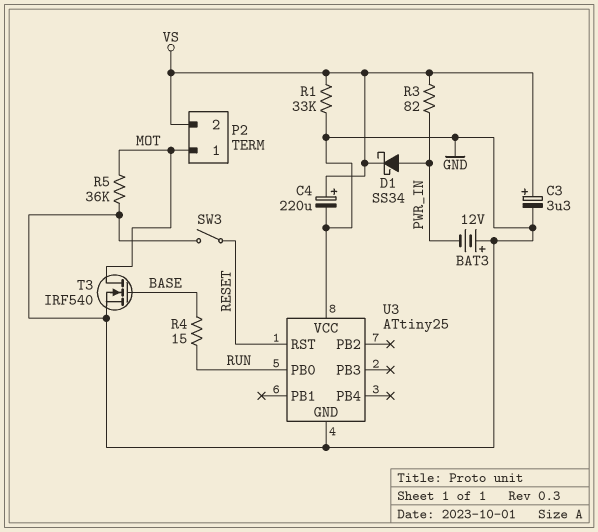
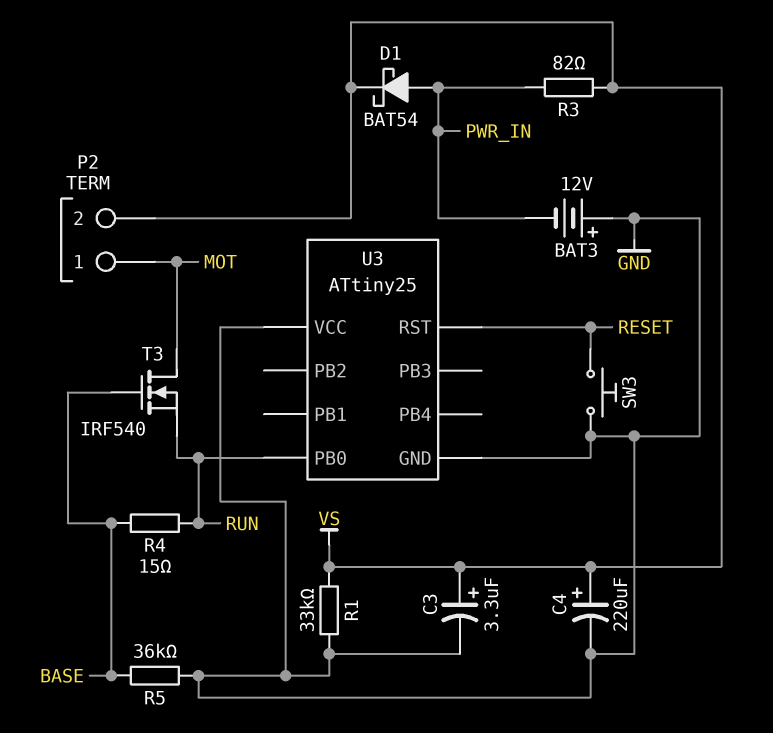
D1: schottky SS34 (A PWR_IN, K VS) -> schottky BAT54 (A PWR_IN, K VS)
R5: 36k (GND, MOT) -> 36k (BASE, GND)
SW3: switch (GND, RESET) -> button (GND, RESET)
T3: NMOS IRF540 (G BASE, D MOT, S GND) -> NMOS IRF540 (G BASE, D MOT, S RUN)

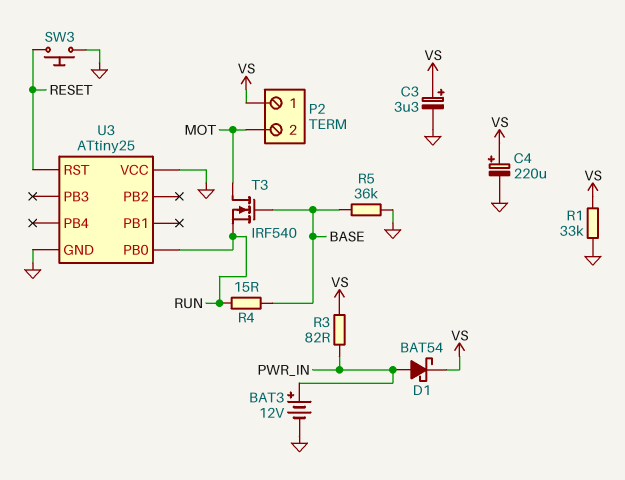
BAT3: 12V (plus GND, minus PWR_IN) -> 12V (plus PWR_IN, minus GND)
P2 pin 1: MOT -> VS
P2 pin 2: VS -> MOT

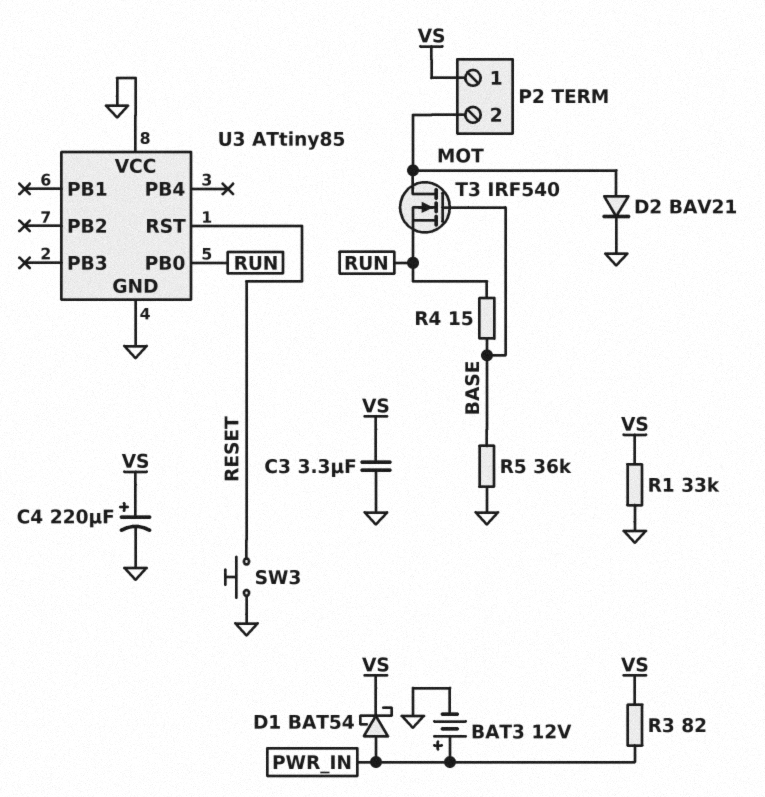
C3: 3.3uF (plus VS, minus GND) -> 3.3uF (GND, VS)
D2: none -> diode BAV21 (A MOT, K GND)
U3: ATtiny25 -> ATtiny85

